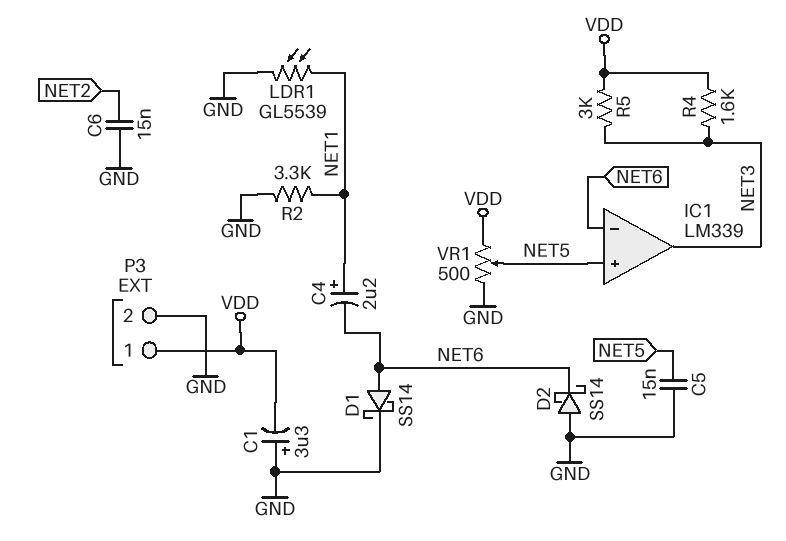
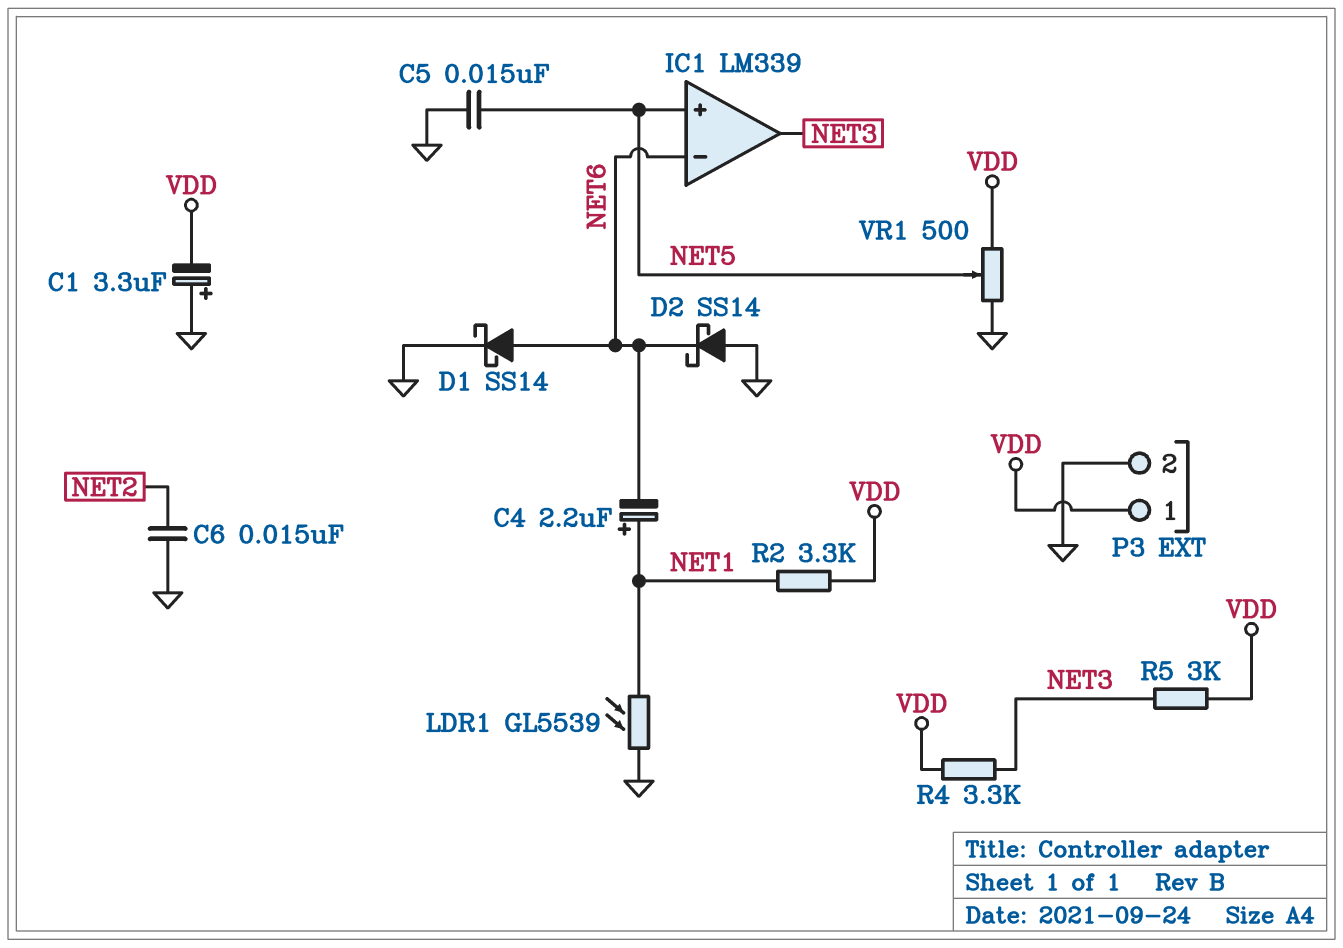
R2: 3.3k (GND, NET1) -> 3.3k (NET1, VDD)
R4: 1.6k (NET3, VDD) -> 3.3k (NET3, VDD)

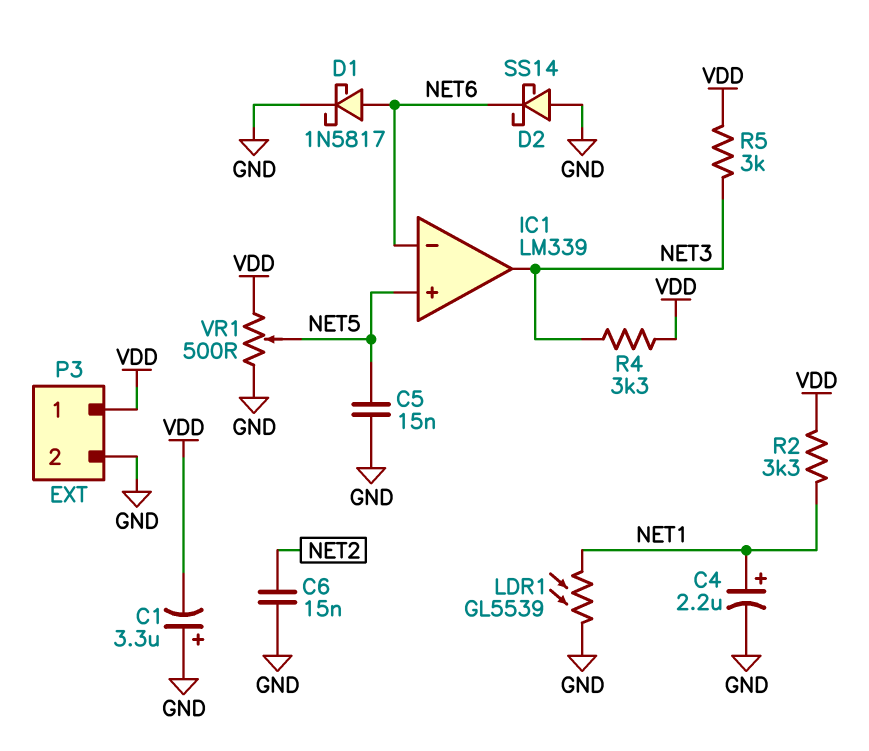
C4: 2.2uF (plus NET1, minus NET6) -> 2.2uF (plus NET1, minus GND)
D1: schottky SS14 (A NET6, K GND) -> schottky 1N5817 (A NET6, K GND)

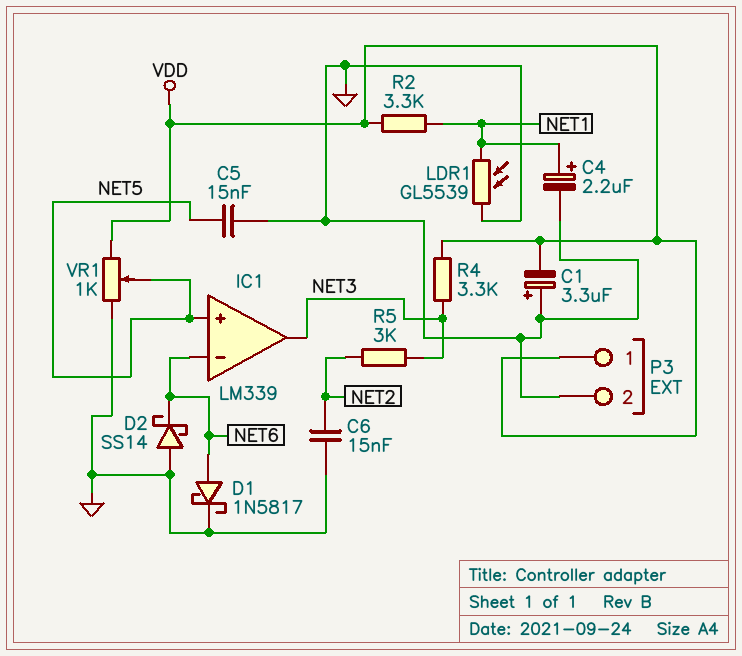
R5: 3k (NET3, VDD) -> 3k (NET2, NET3)
VR1: 500 (GND, VDD, wiper NET5) -> 1k (GND, VDD, wiper NET5)

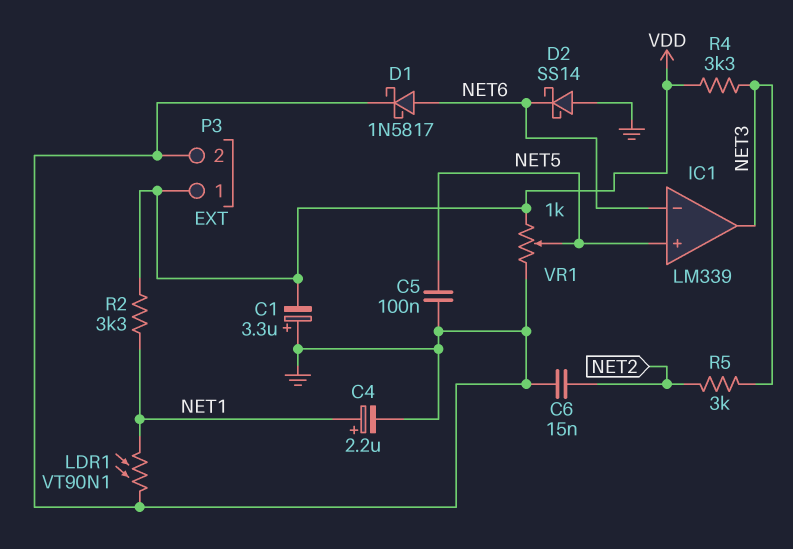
C5: 15nF (GND, NET5) -> 100nF (GND, NET5)
LDR1: GL5539 (GND, NET1) -> VT90N1 (GND, NET1)

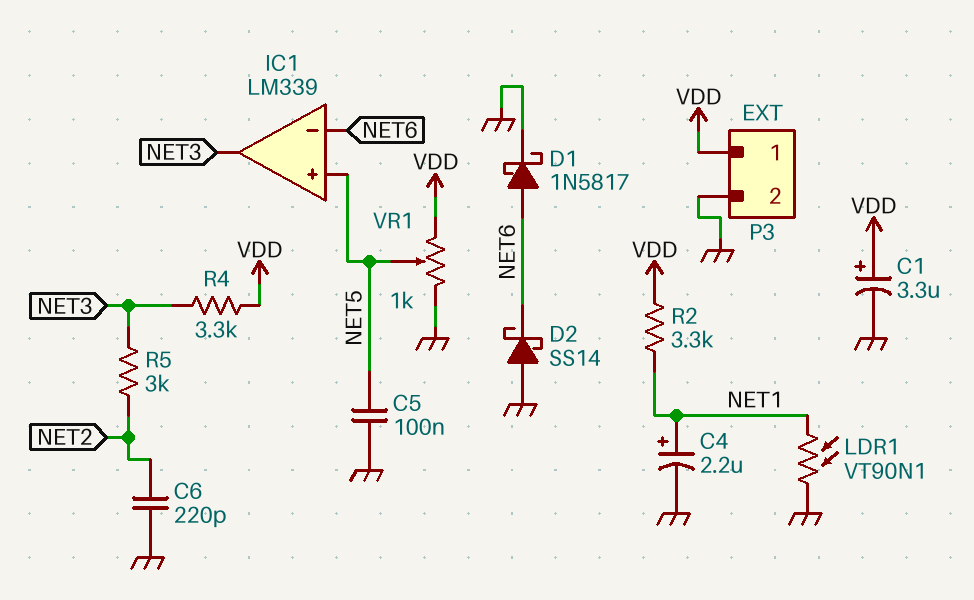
C1: 3.3uF (plus GND, minus VDD) -> 3.3uF (plus VDD, minus GND)
C6: 15nF (GND, NET2) -> 220pF (GND, NET2)

